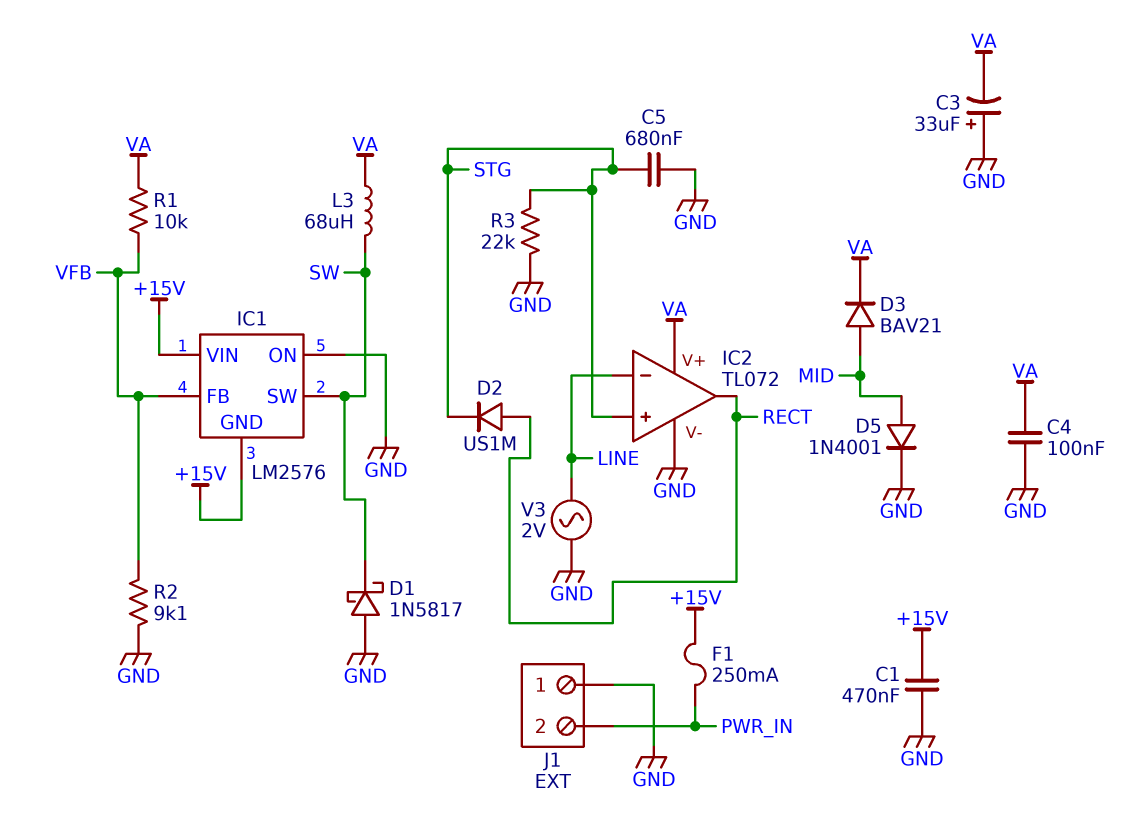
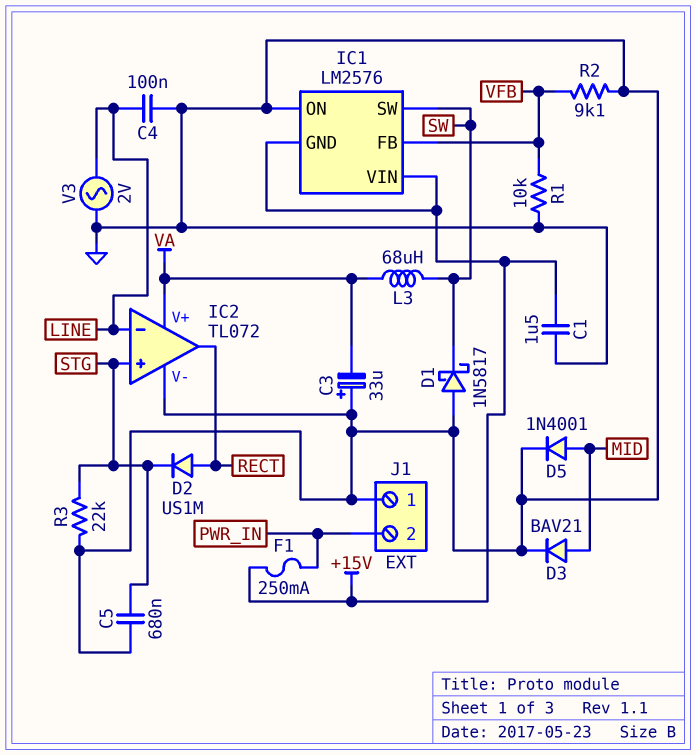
C1: 470nF (+15V, GND) -> 1.5uF (+15V, GND)
C4: 100nF (GND, VA) -> 100nF (GND, LINE)
D3: diode BAV21 (A MID, K VA) -> diode BAV21 (A MID, K GND)
R1: 10k (VA, VFB) -> 10k (GND, VFB)

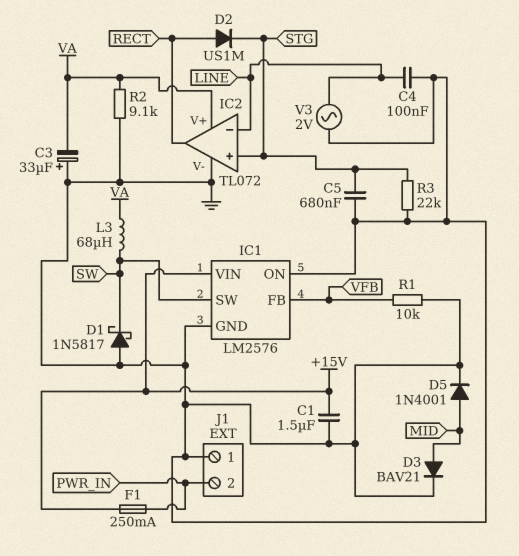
IC1 pin GND: +15V -> GND
R2: 9.1k (GND, VFB) -> 9.1k (GND, VA)

